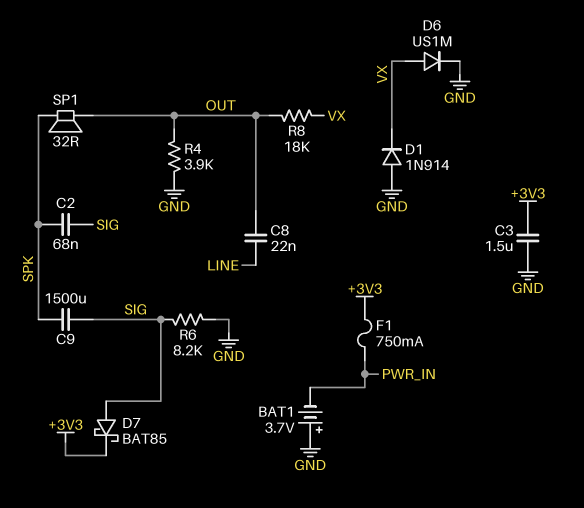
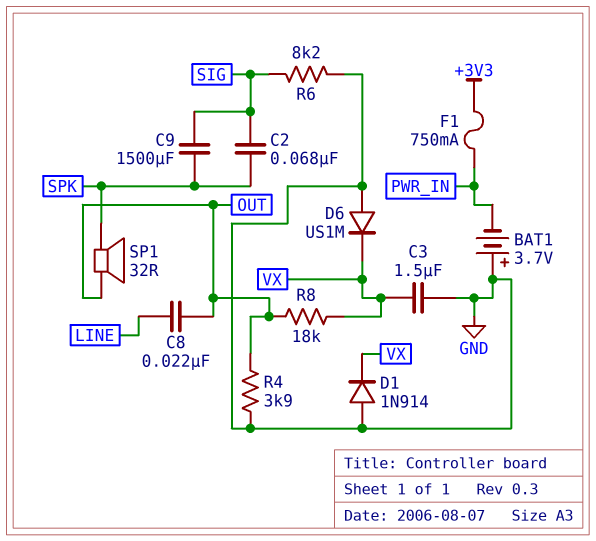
C3: 1.5uF (+3V3, GND) -> 1.5uF (GND, VX)
D6: diode US1M (A VX, K GND) -> diode US1M (A GND, K VX)
D7: schottky BAT85 (A SIG, K +3V3) -> none

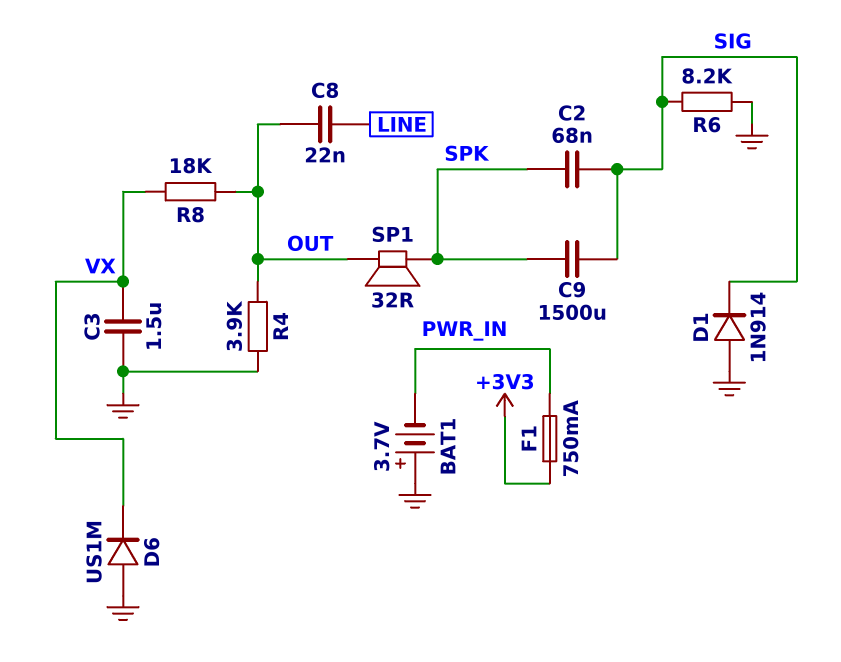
D1: diode 1N914 (A GND, K VX) -> diode 1N914 (A GND, K SIG)

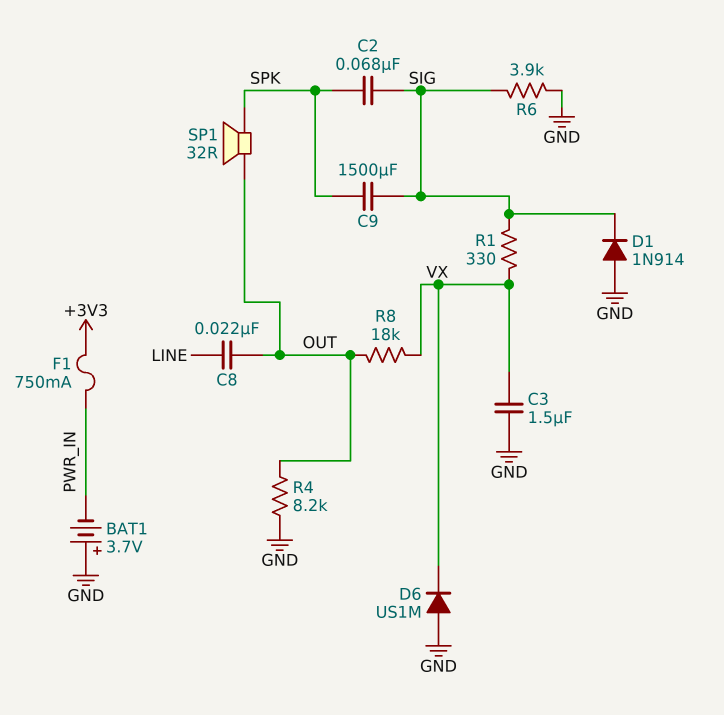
R1: none -> 330 (SIG, VX)
R4: 3.9k (GND, OUT) -> 8.2k (GND, OUT)
R6: 8.2k (GND, SIG) -> 3.9k (GND, SIG)

